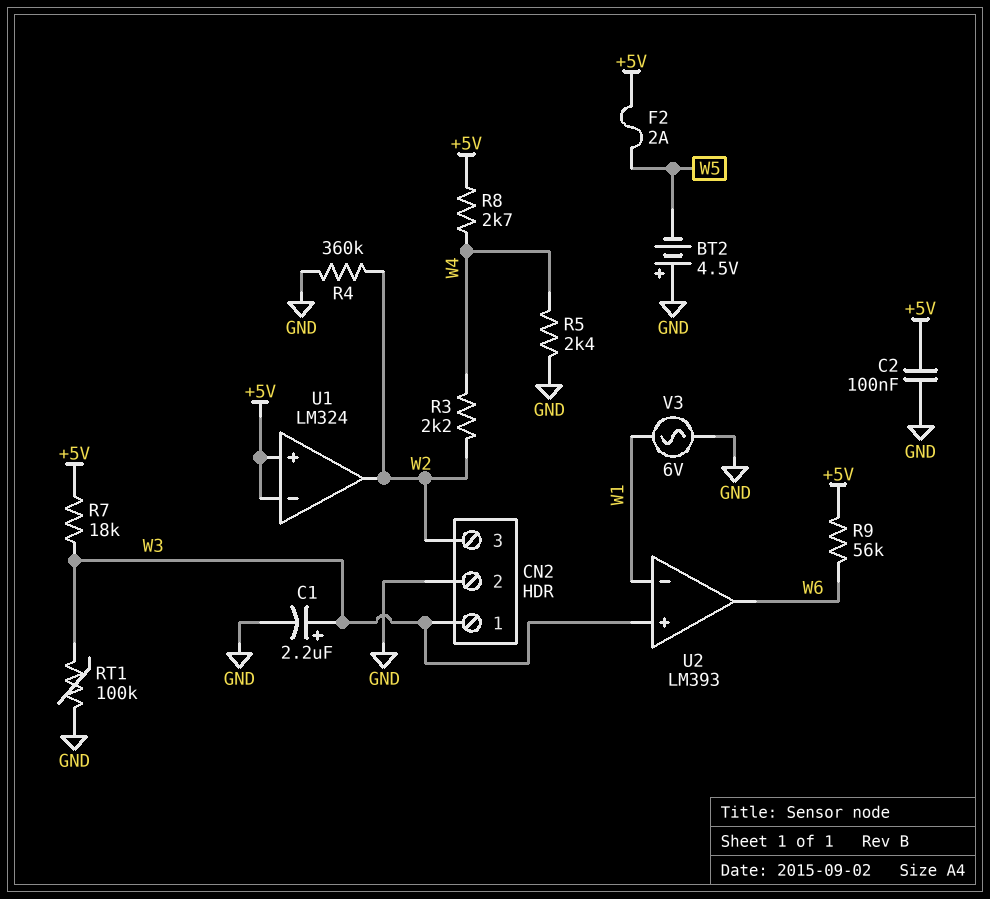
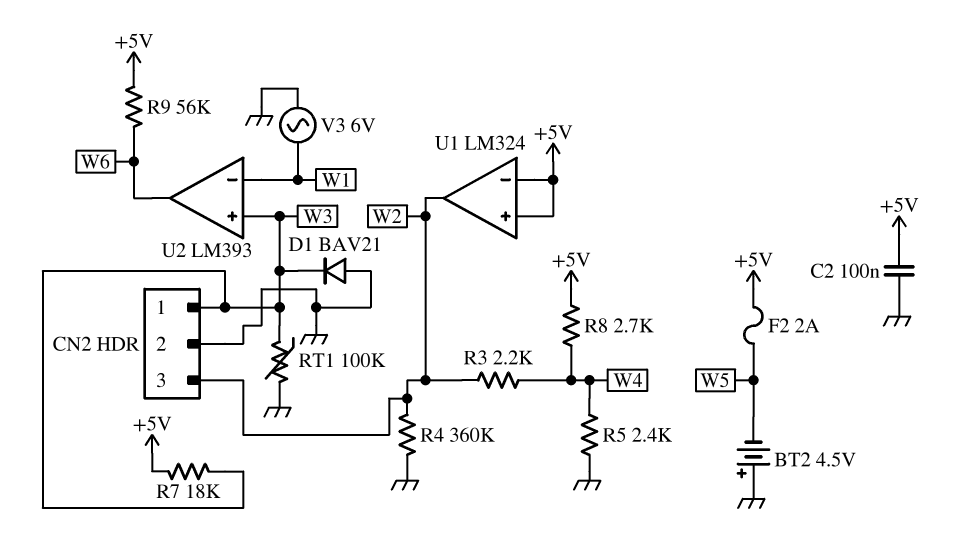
C1: 2.2uF (plus W3, minus GND) -> none
D1: none -> diode BAV21 (A GND, K W3)

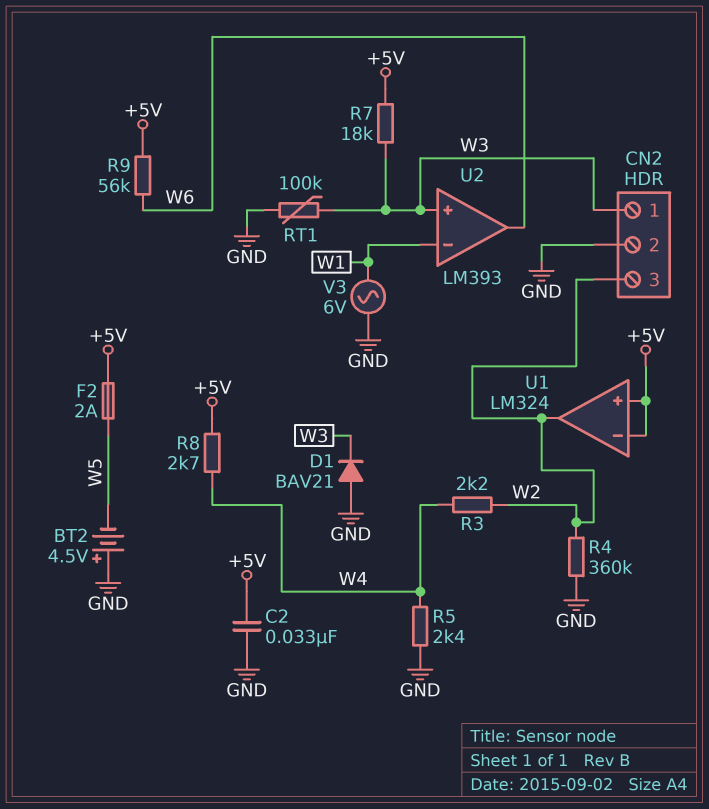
C2: 100nF (+5V, GND) -> 33nF (+5V, GND)

